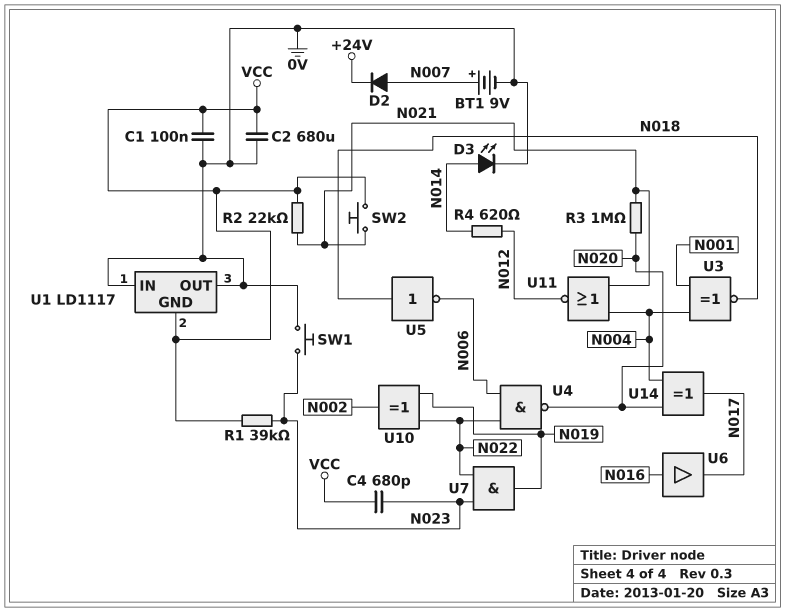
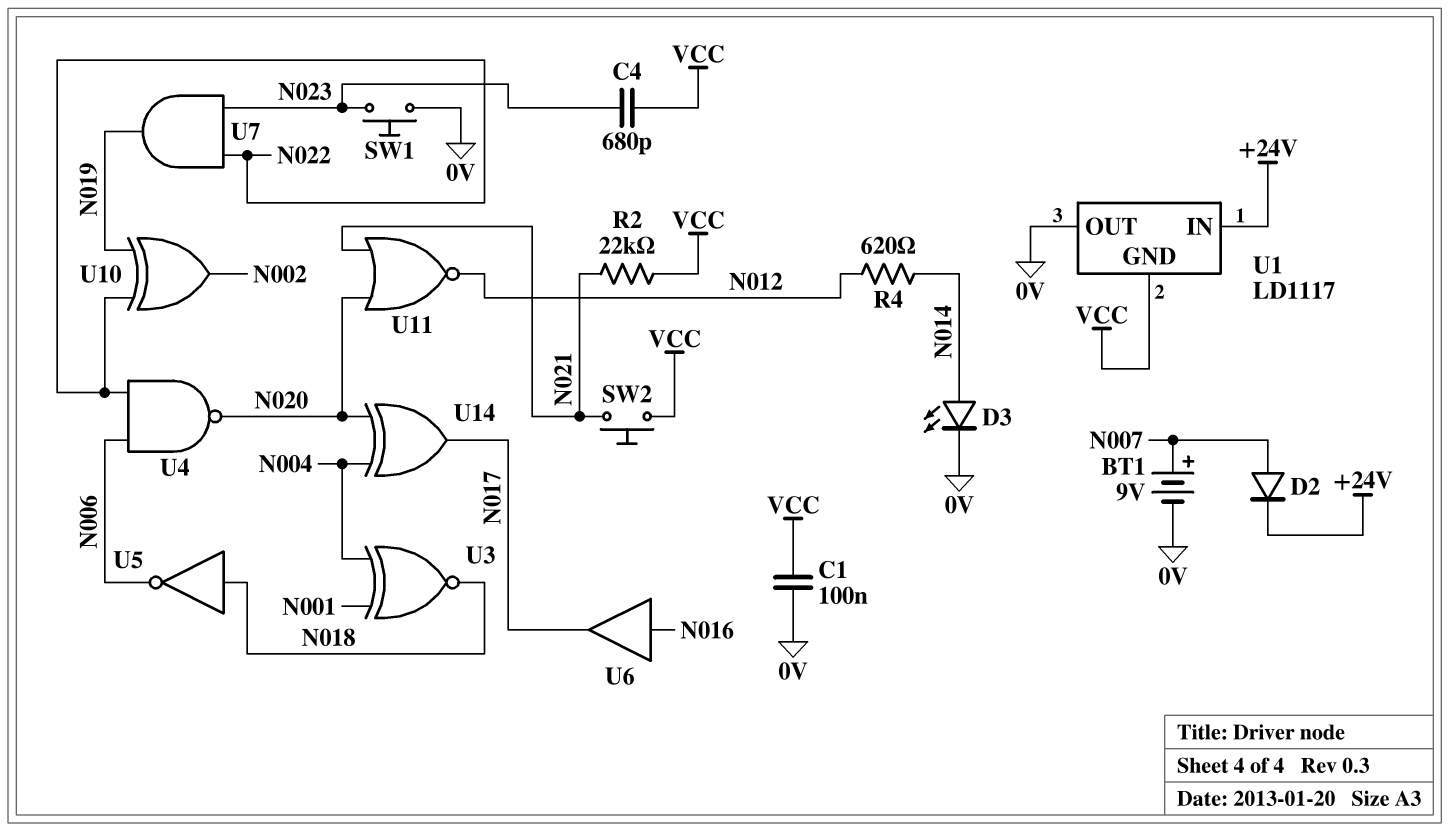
C2: 680uF (0V, VCC) -> none
R1: 39k (N023, VCC) -> none
R3: 1M (N020, N021) -> none
U1 pin IN: 0V -> +24V
U11: NOR (in N004, in N021, out N012) -> NOR (in N020, in N021, out N012)

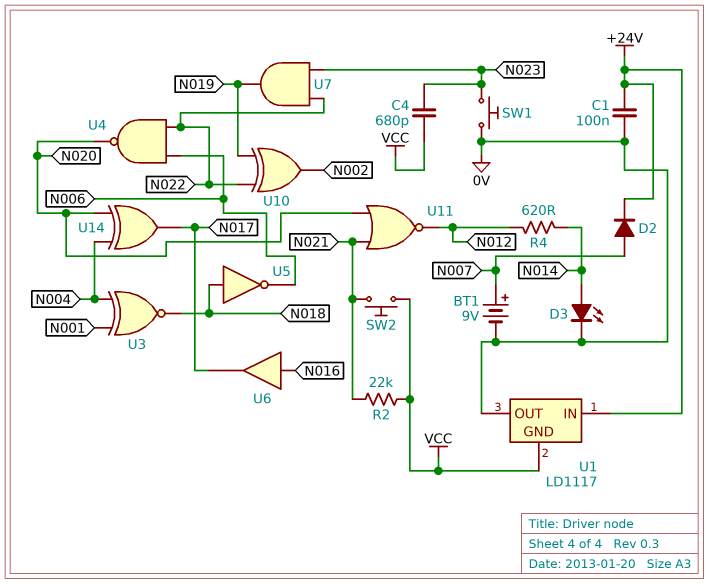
C1: 100nF (0V, VCC) -> 100nF (+24V, 0V)

